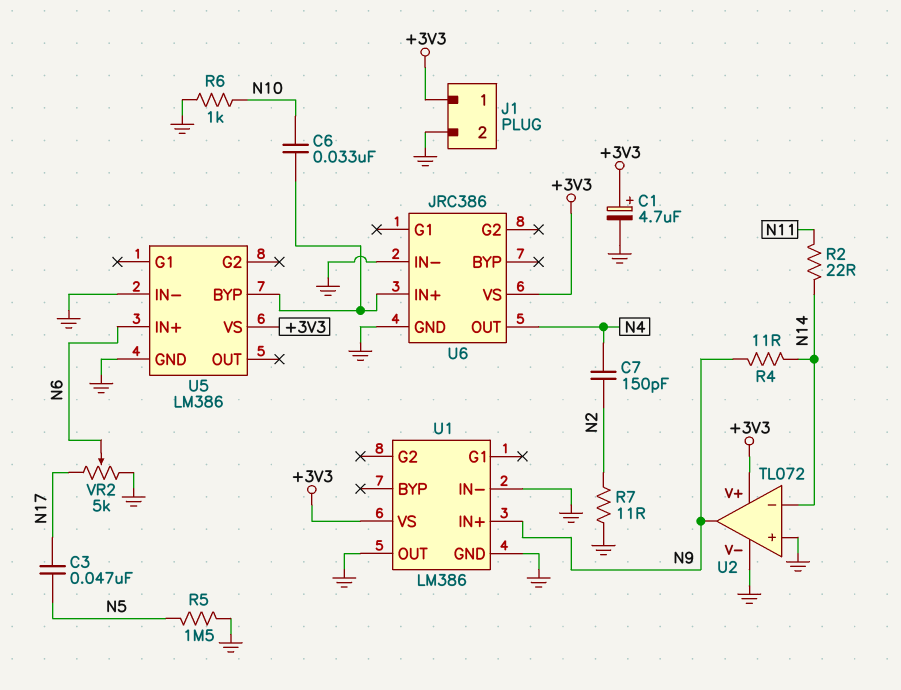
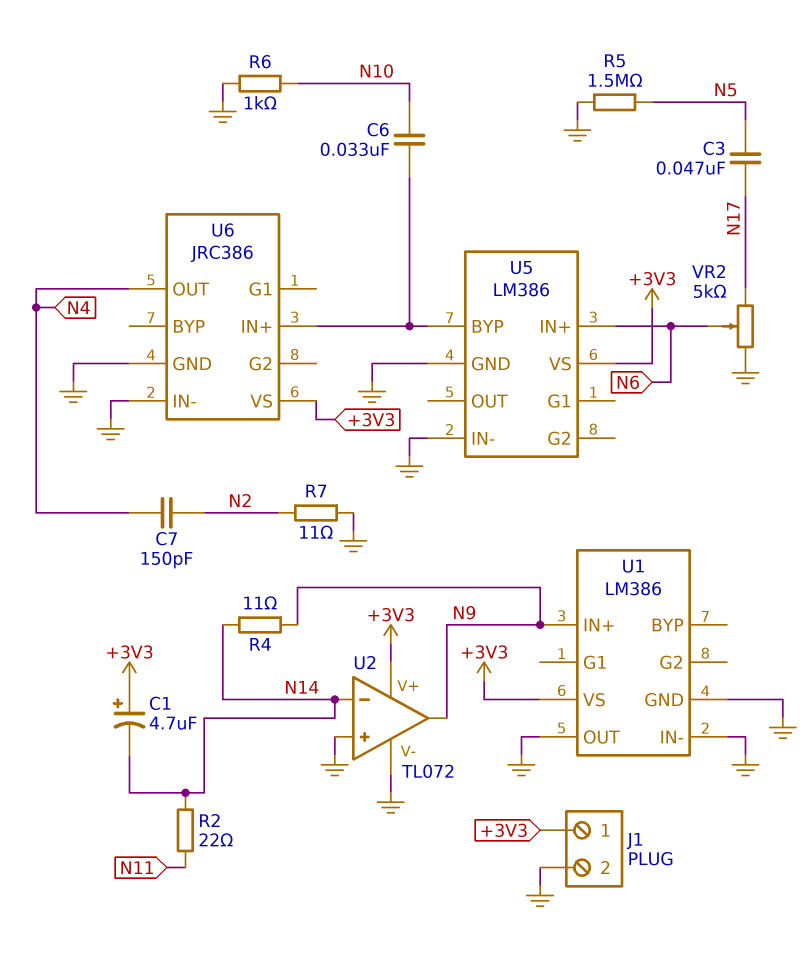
C1: 4.7uF (plus +3V3, minus GND) -> 4.7uF (plus +3V3, minus N14)

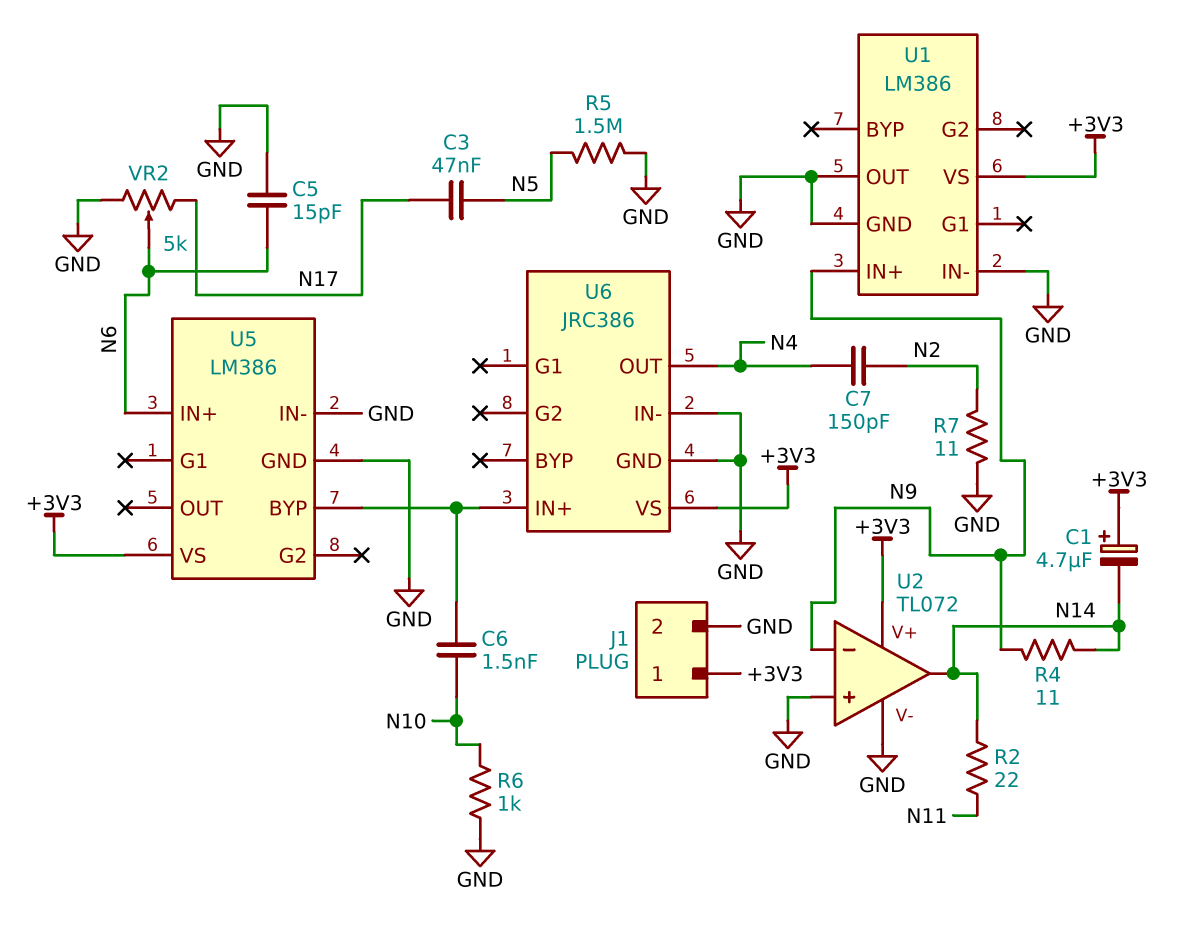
C5: none -> 15pF (GND, N6)
C6: 33nF (N10, U5/BYP) -> 1.5nF (N10, U5/BYP)
U2 pin in-: N14 -> N9
U2 pin out: N9 -> N14

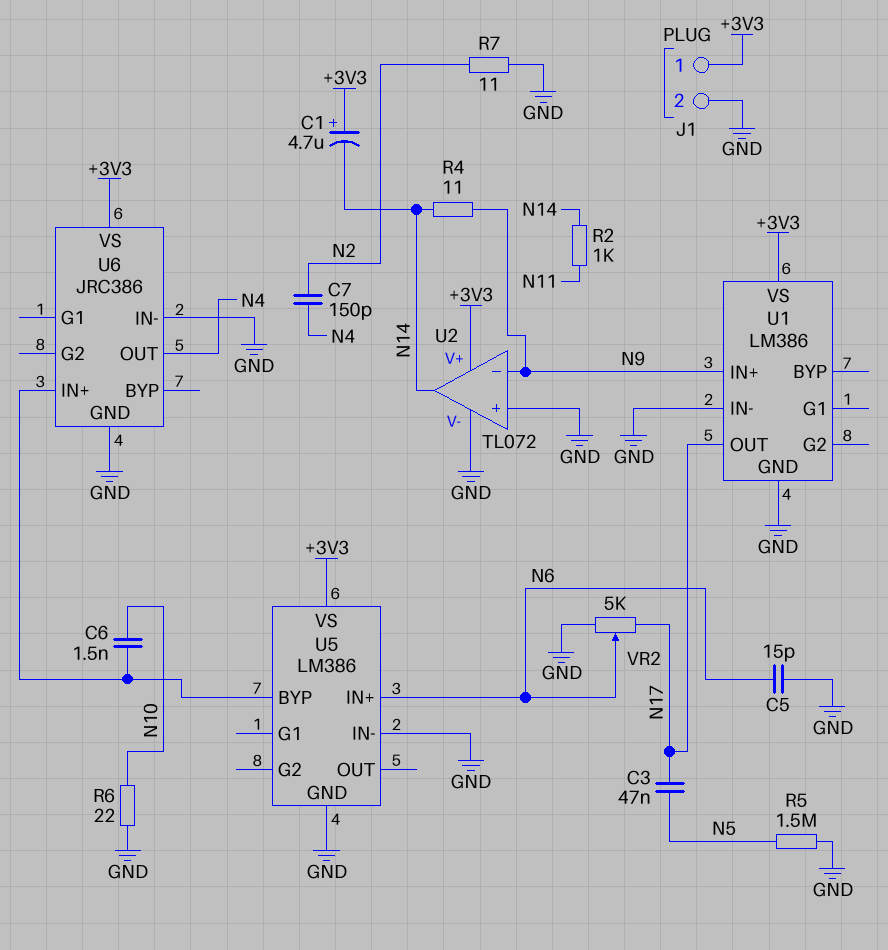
R2: 22 (N11, N14) -> 1k (N11, N14)
R6: 1k (GND, N10) -> 22 (GND, N10)
U1 pin OUT: GND -> N17

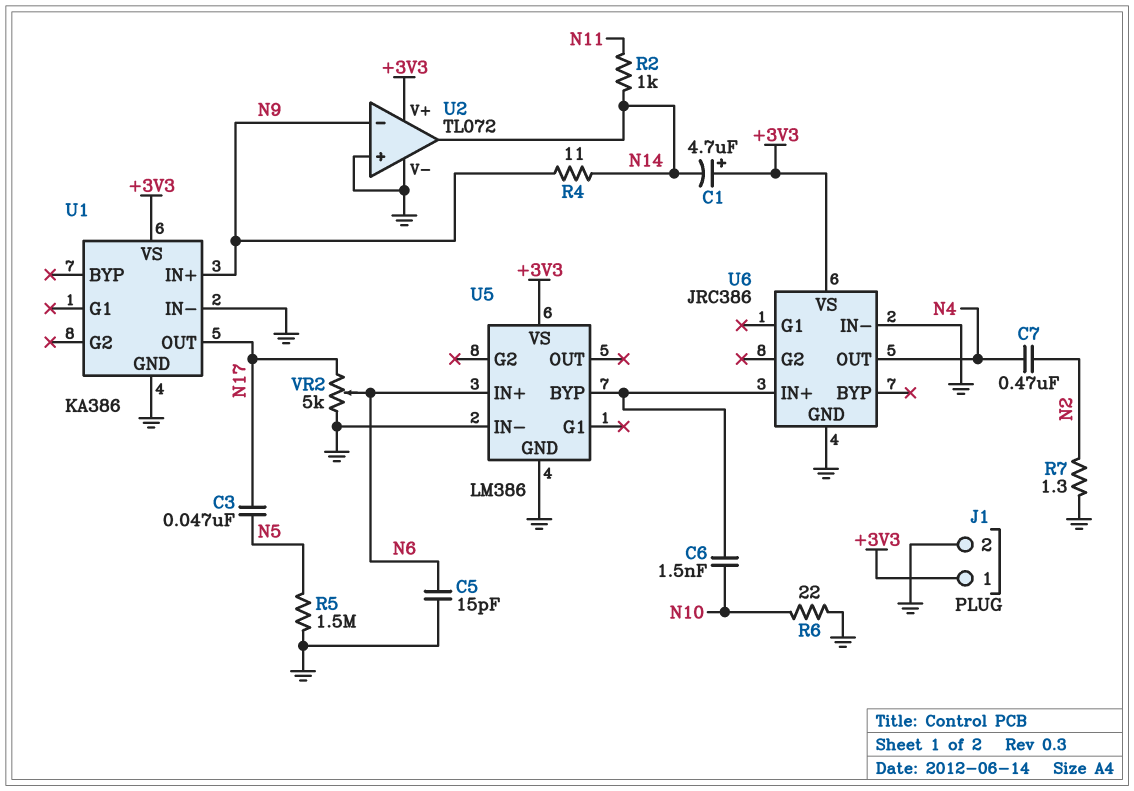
C7: 150pF (N2, N4) -> 470nF (N2, N4)
R7: 11 (GND, N2) -> 1.3 (GND, N2)
U1: LM386 -> KA386

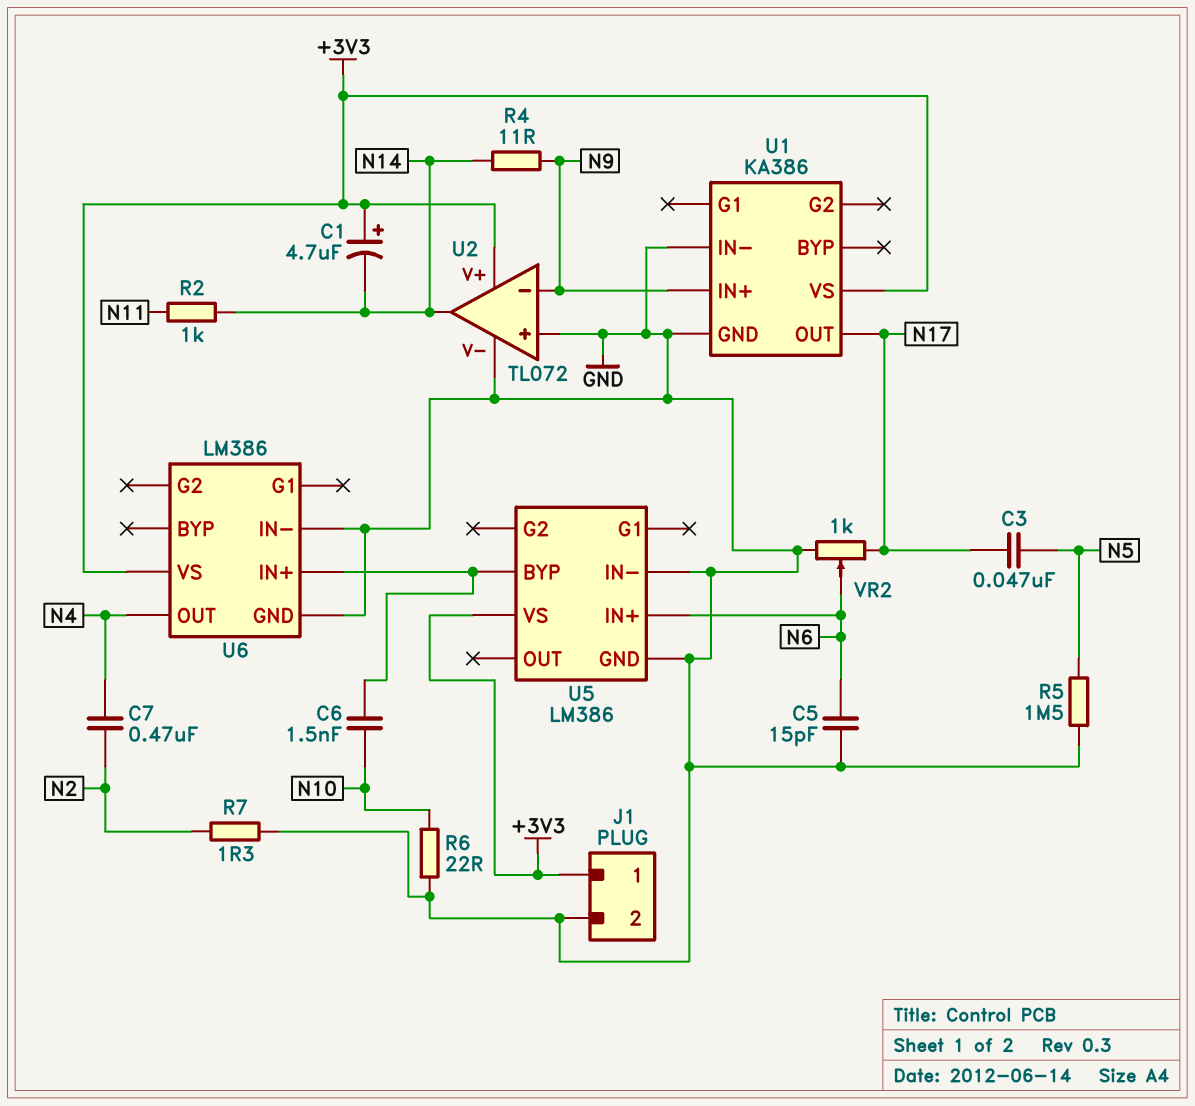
U6: JRC386 -> LM386
VR2: 5k (GND, N17, wiper N6) -> 1k (GND, N17, wiper N6)

